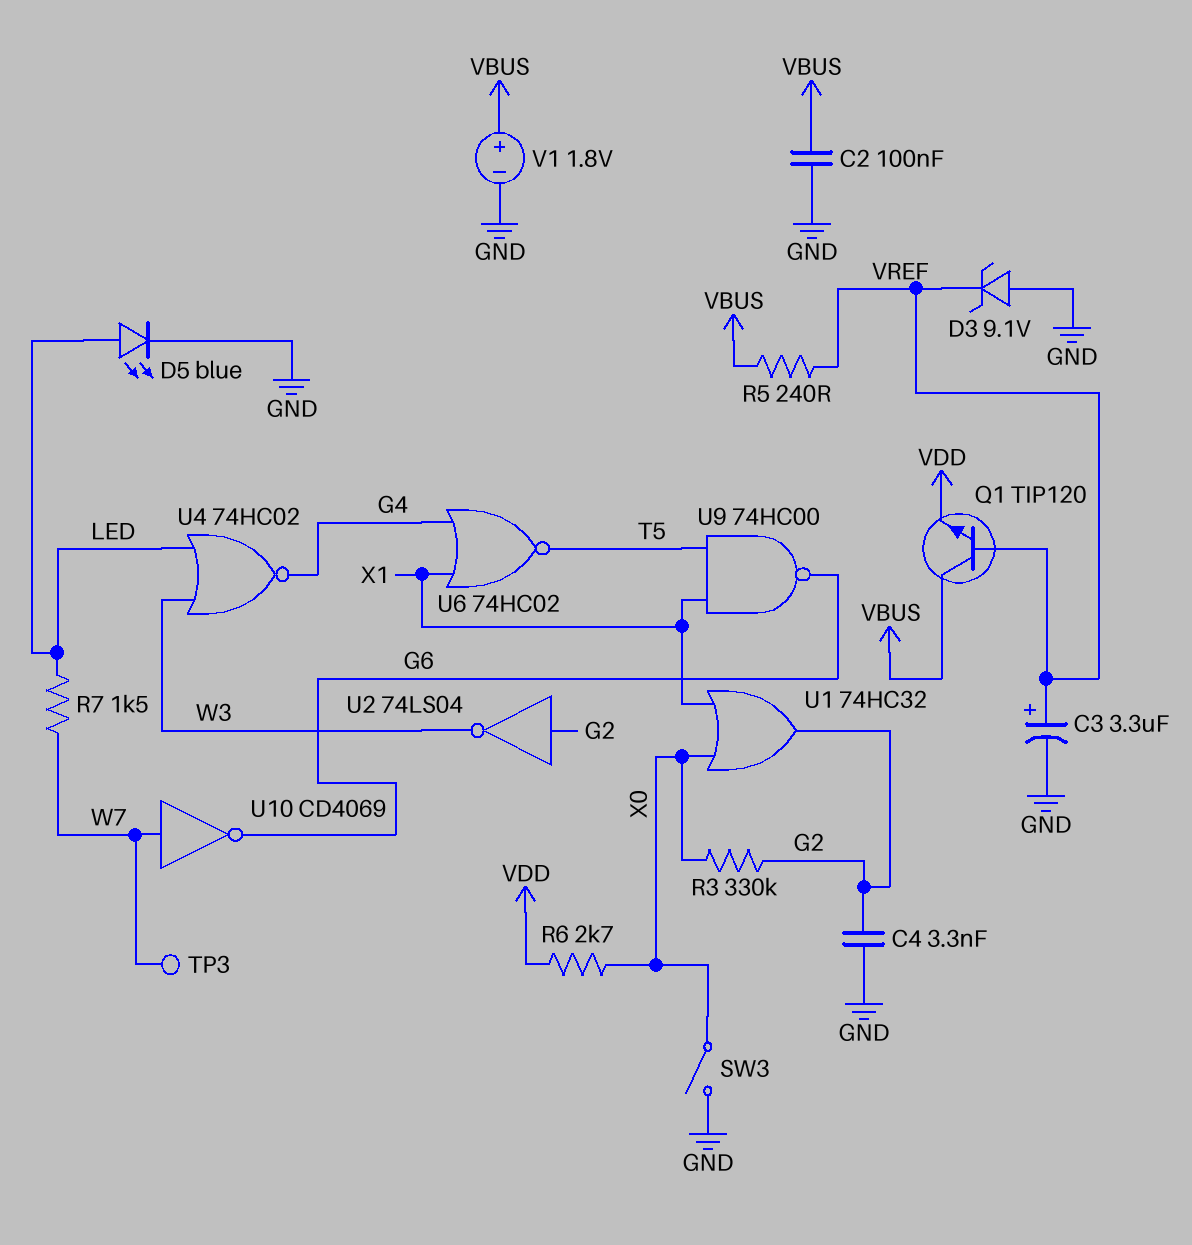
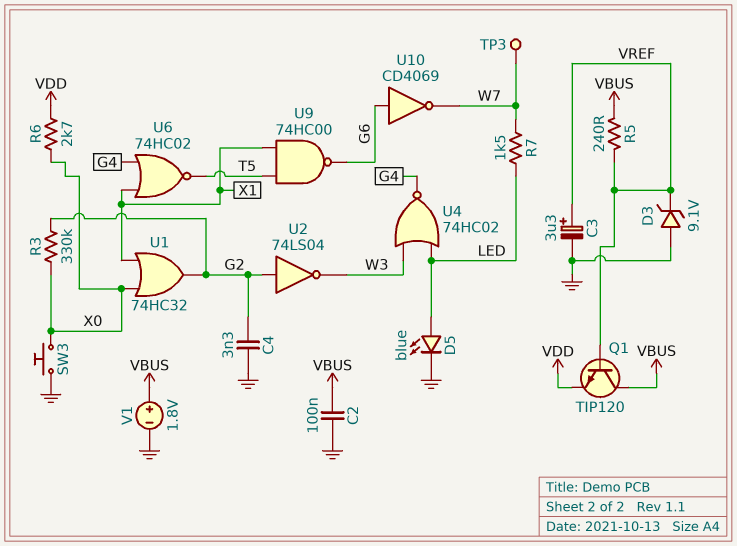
SW3: switch (GND, X0) -> button (GND, X0)
U10: NOT CD4069 (in W7, out G6) -> NOT CD4069 (in G6, out W7)

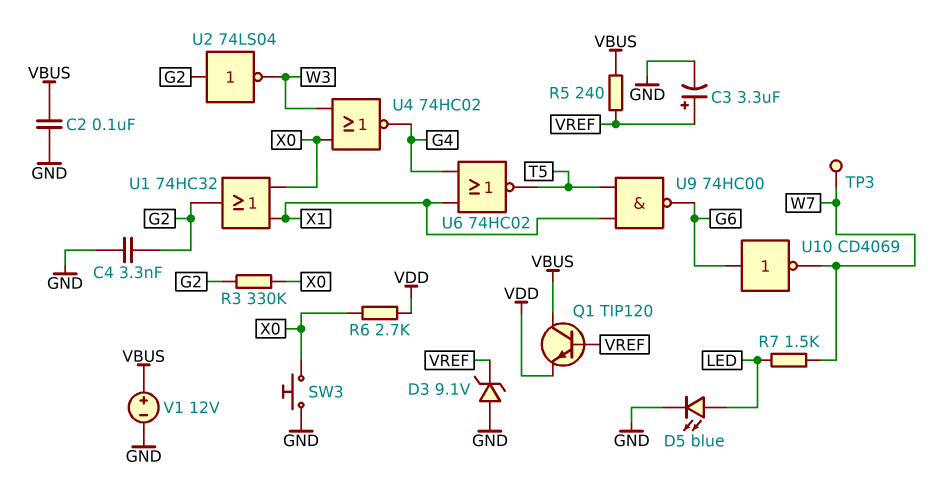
U4: NOR 74HC02 (in LED, in W3, out G4) -> NOR 74HC02 (in W3, in X0, out G4)
V1: 1.8V (plus VBUS, minus GND) -> 12V (plus VBUS, minus GND)

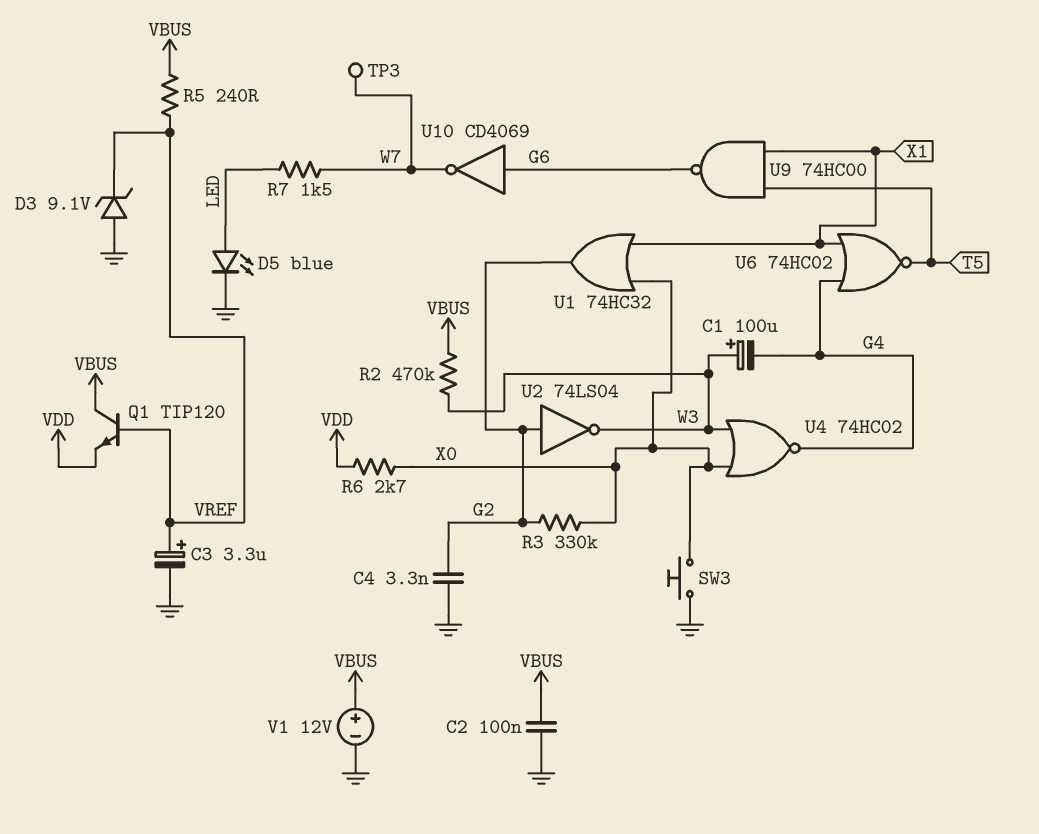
C1: none -> 100uF (plus W3, minus G4)
R2: none -> 470k (VBUS, W3)

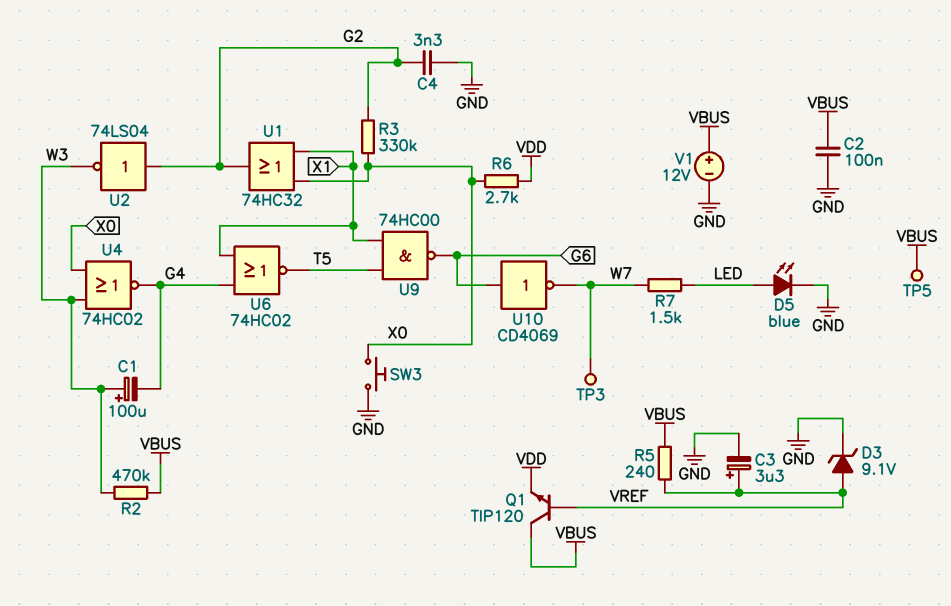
D3: zener 9.1V (A GND, K VREF) -> zener 9.1V (A VREF, K GND)
TP5: none -> test point (VBUS)

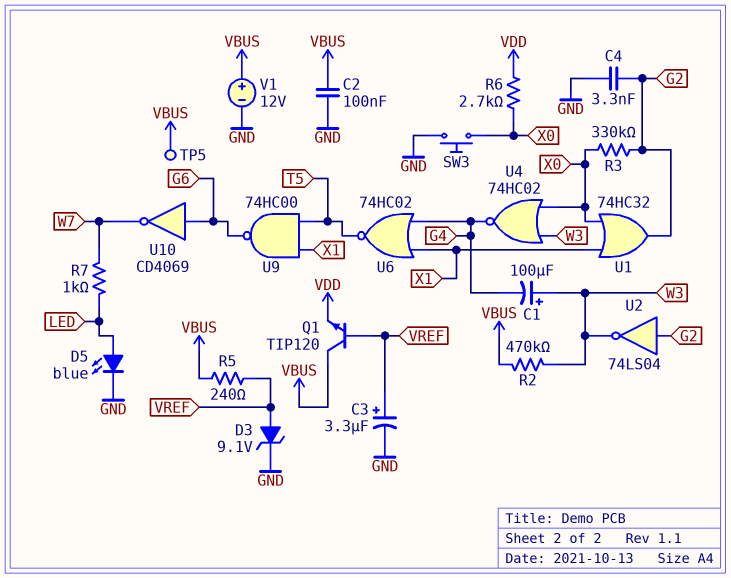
R7: 1.5k (LED, W7) -> 1k (LED, W7)
TP3: test point (W7) -> none

